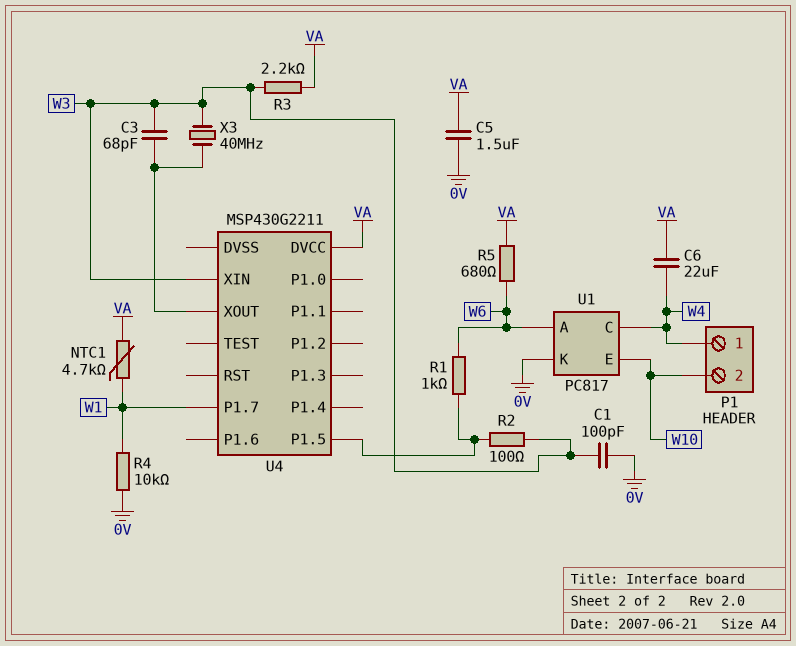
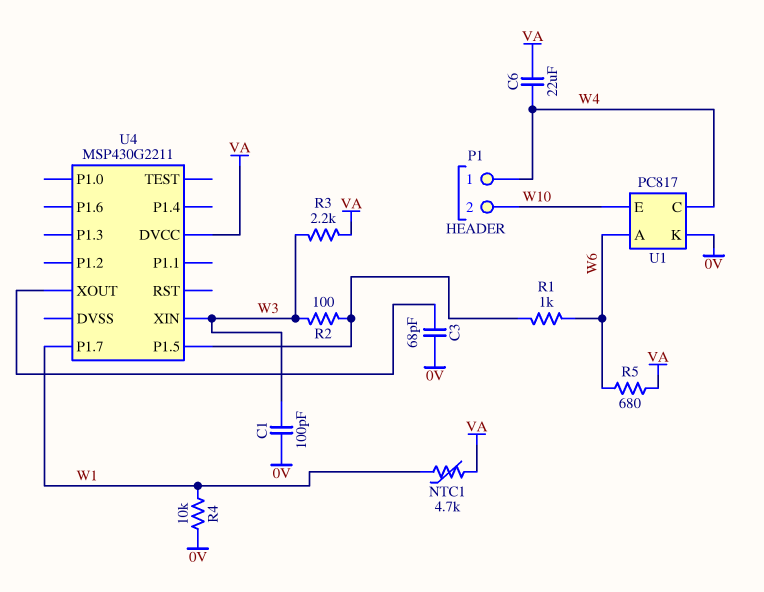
C3: 68pF (U4/XOUT, W3) -> 68pF (0V, U4/XOUT)
C5: 1.5uF (0V, VA) -> none
X3: 40MHz (U4/XOUT, W3) -> none

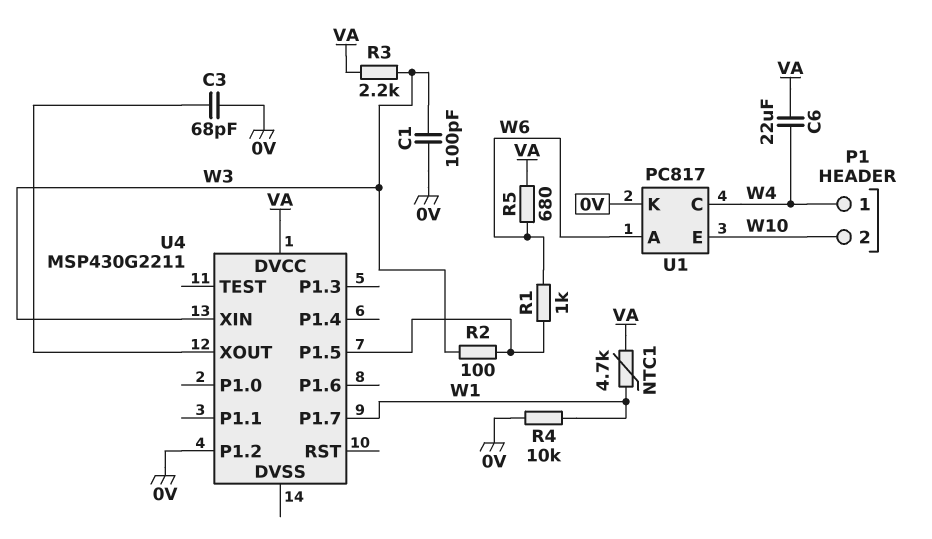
U4 pin P1.2: none -> 0V

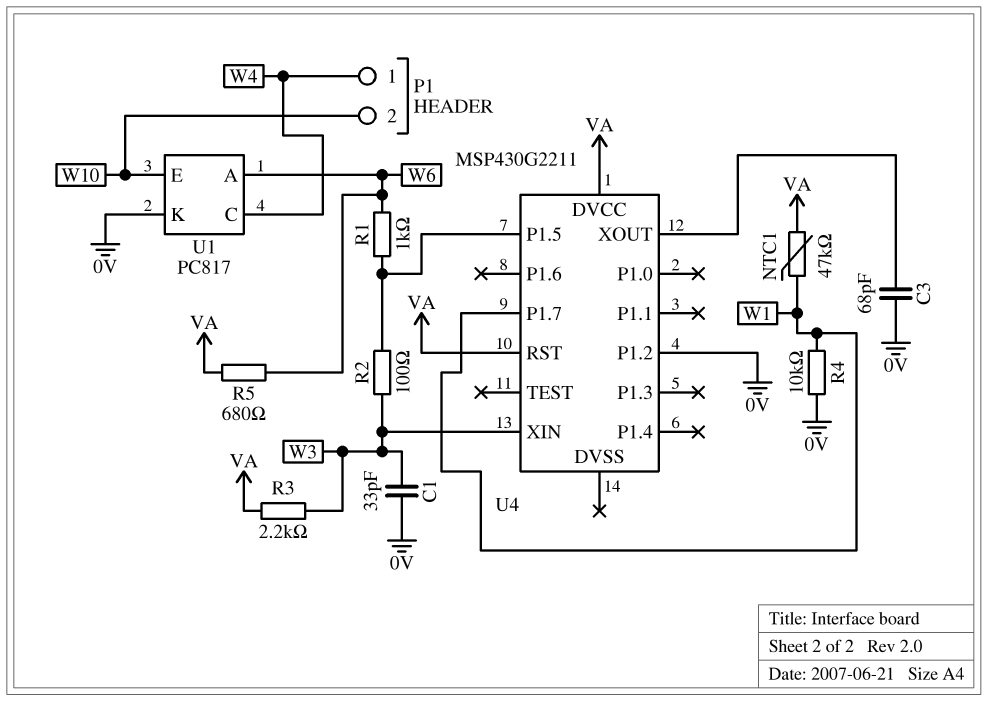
C1: 100pF (0V, W3) -> 33pF (0V, W3)
C6: 22uF (VA, W4) -> none
NTC1: 4.7k (VA, W1) -> 47k (VA, W1)
U4 pin RST: none -> VA

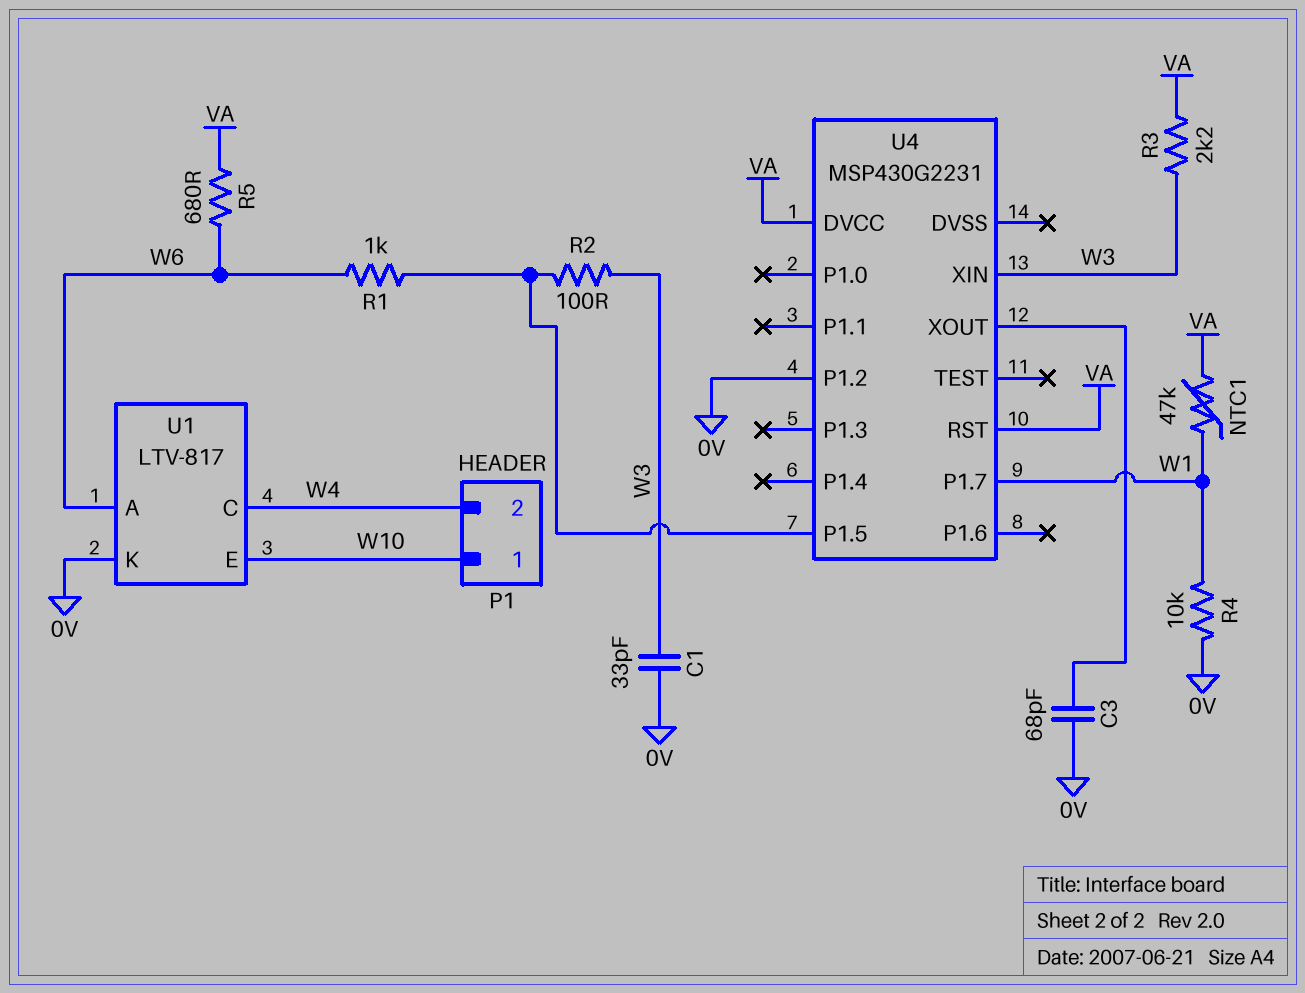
P1 pin 1: W4 -> W10
P1 pin 2: W10 -> W4
U1: PC817 -> LTV-817
U4: MSP430G2211 -> MSP430G2231

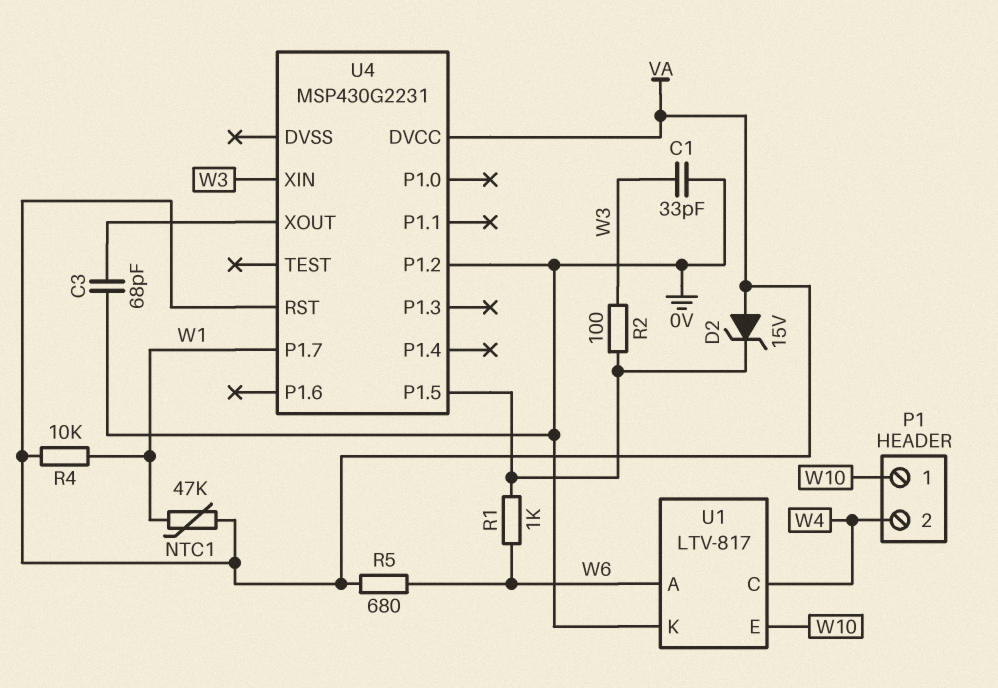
D2: none -> zener 15V (A VA, K U4/P1.5)
R3: 2.2k (VA, W3) -> none
R4: 10k (0V, W1) -> 10k (VA, W1)

